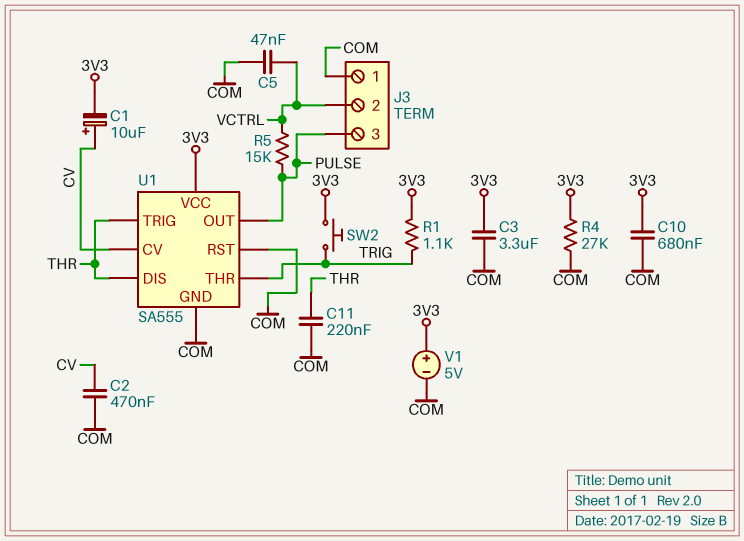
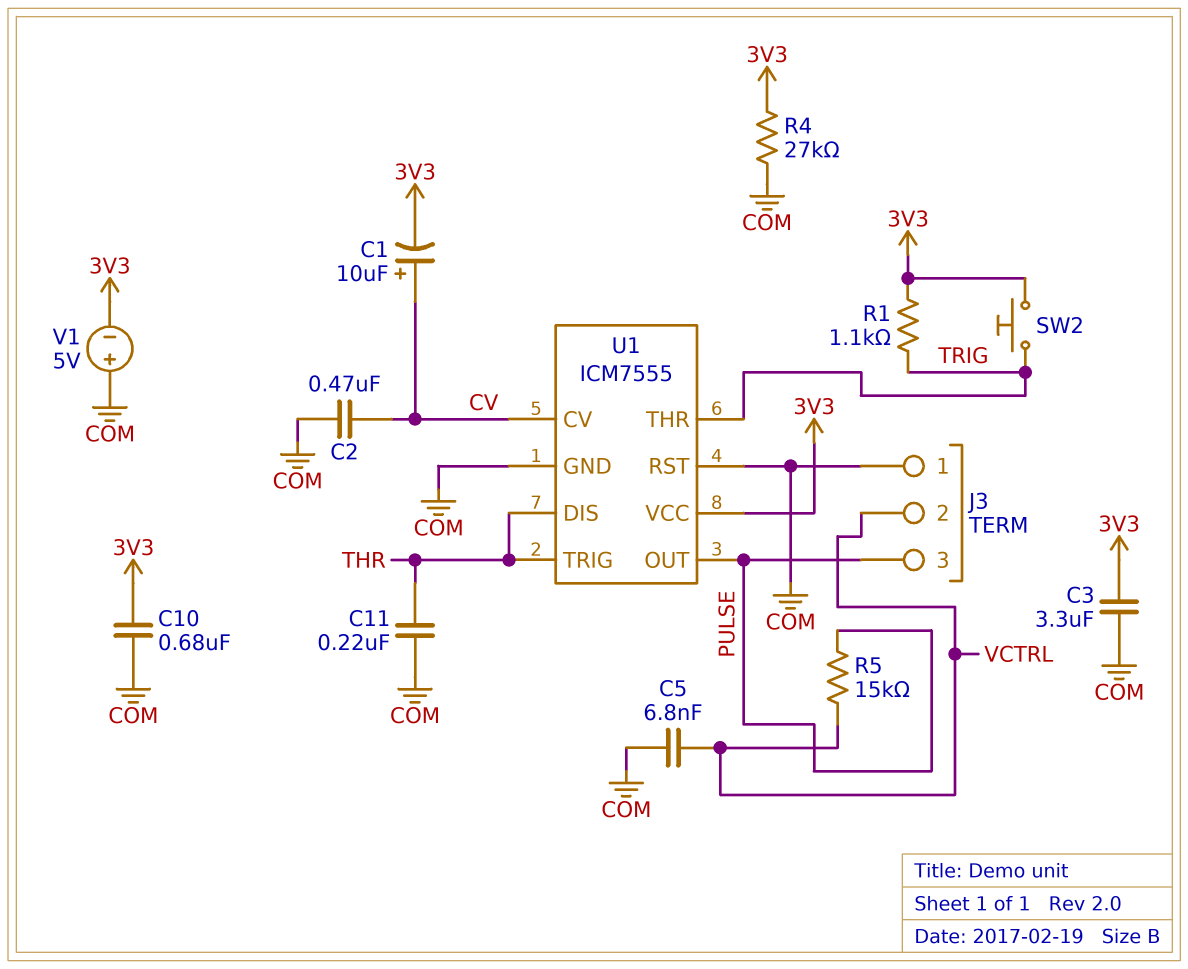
C5: 47nF (COM, VCTRL) -> 6.8nF (COM, VCTRL)
U1: SA555 -> ICM7555
V1: 5V (plus 3V3, minus COM) -> 5V (plus COM, minus 3V3)

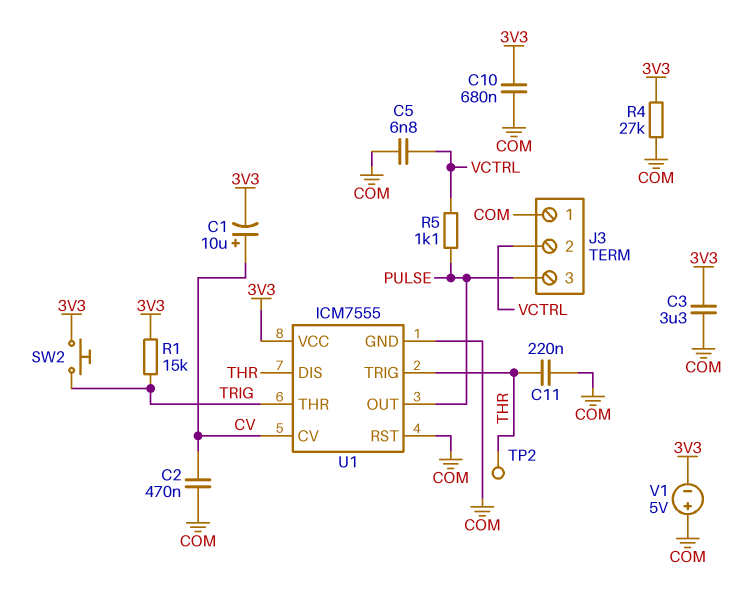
R1: 1.1k (3V3, TRIG) -> 15k (3V3, TRIG)
R5: 15k (PULSE, VCTRL) -> 1.1k (PULSE, VCTRL)
TP2: none -> test point (THR)

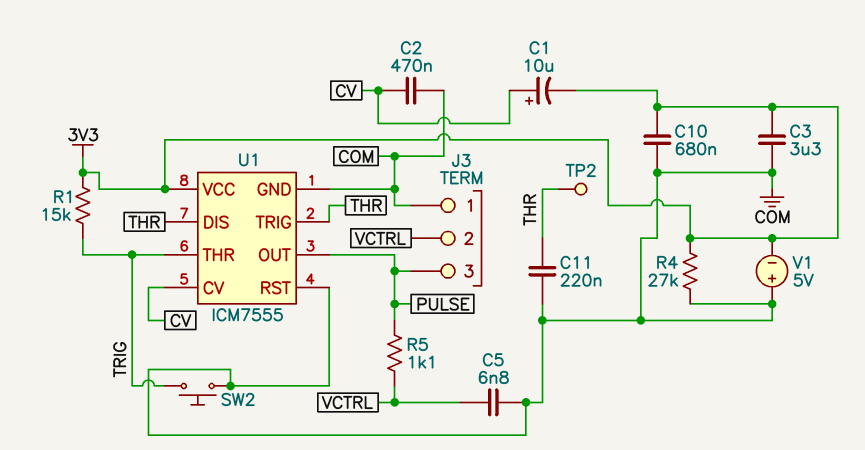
SW2: button (3V3, TRIG) -> button (COM, TRIG)

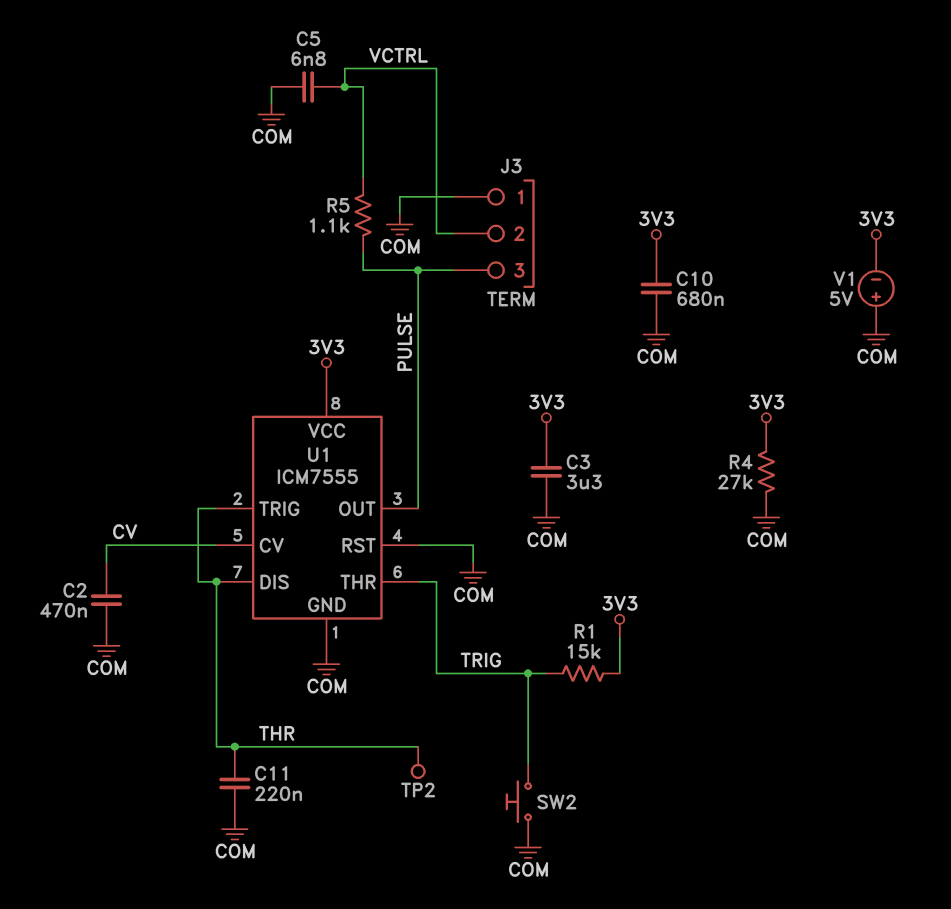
C1: 10uF (plus CV, minus 3V3) -> none

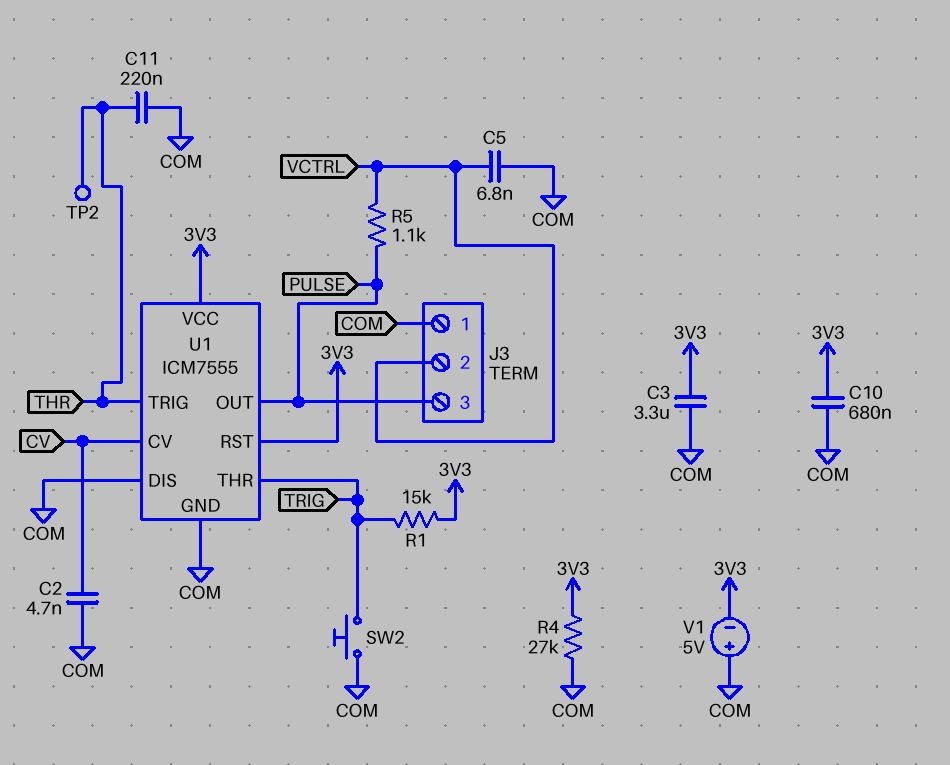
C2: 470nF (COM, CV) -> 4.7nF (COM, CV)
U1 pin DIS: THR -> COM
U1 pin RST: COM -> 3V3

